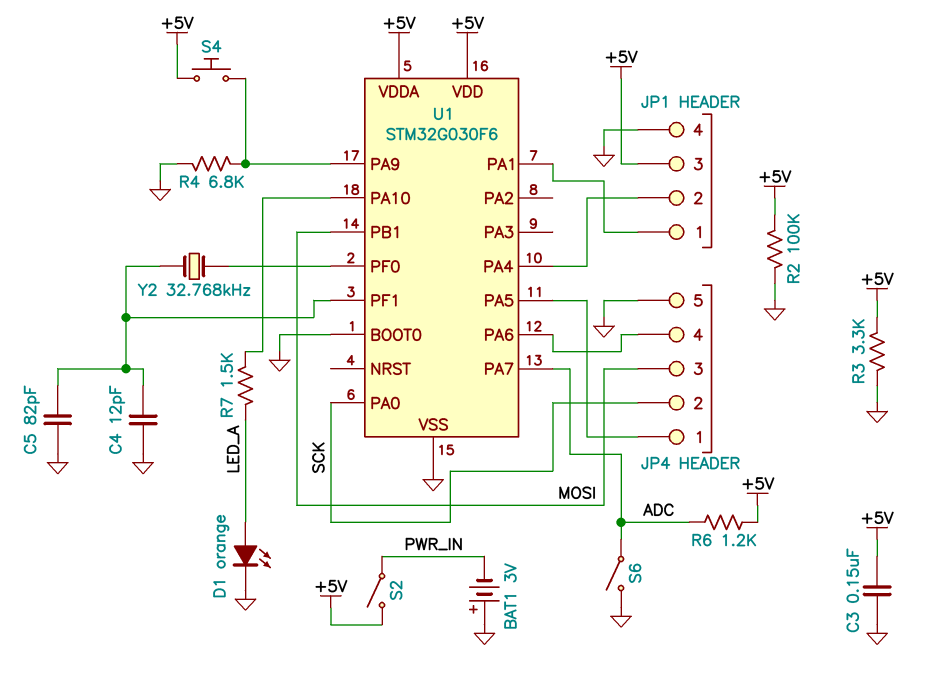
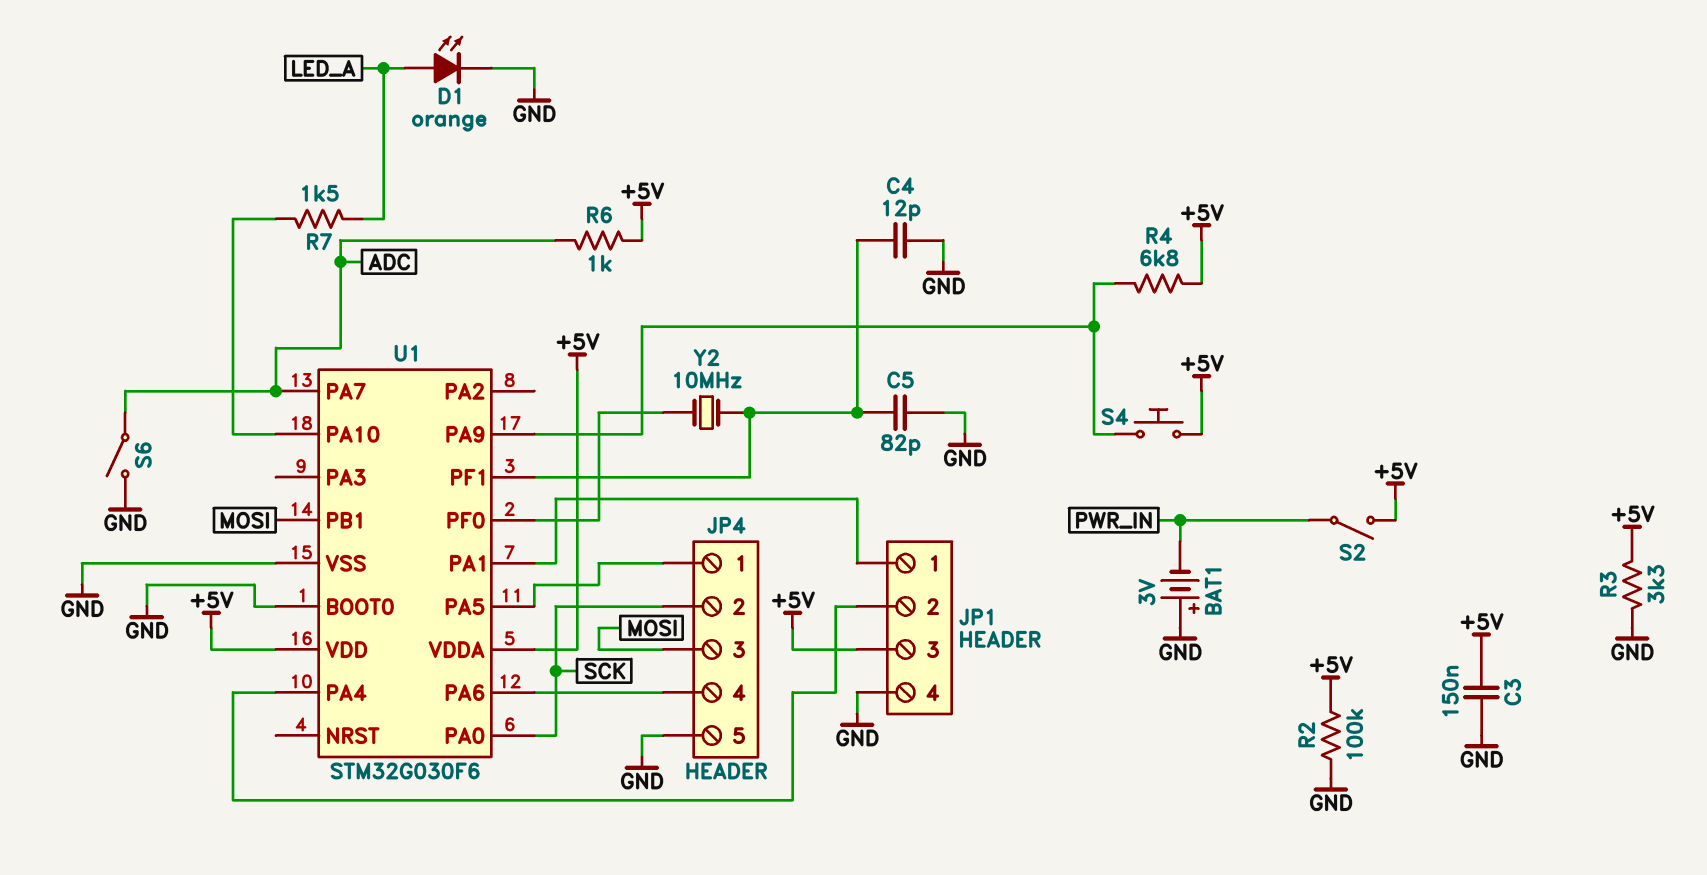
R4: 6.8k (GND, U1/PA9) -> 6.8k (+5V, U1/PA9)
R6: 1.2k (+5V, ADC) -> 1k (+5V, ADC)
Y2: 32.768kHz (U1/PF0, U1/PF1) -> 10MHz (U1/PF0, U1/PF1)

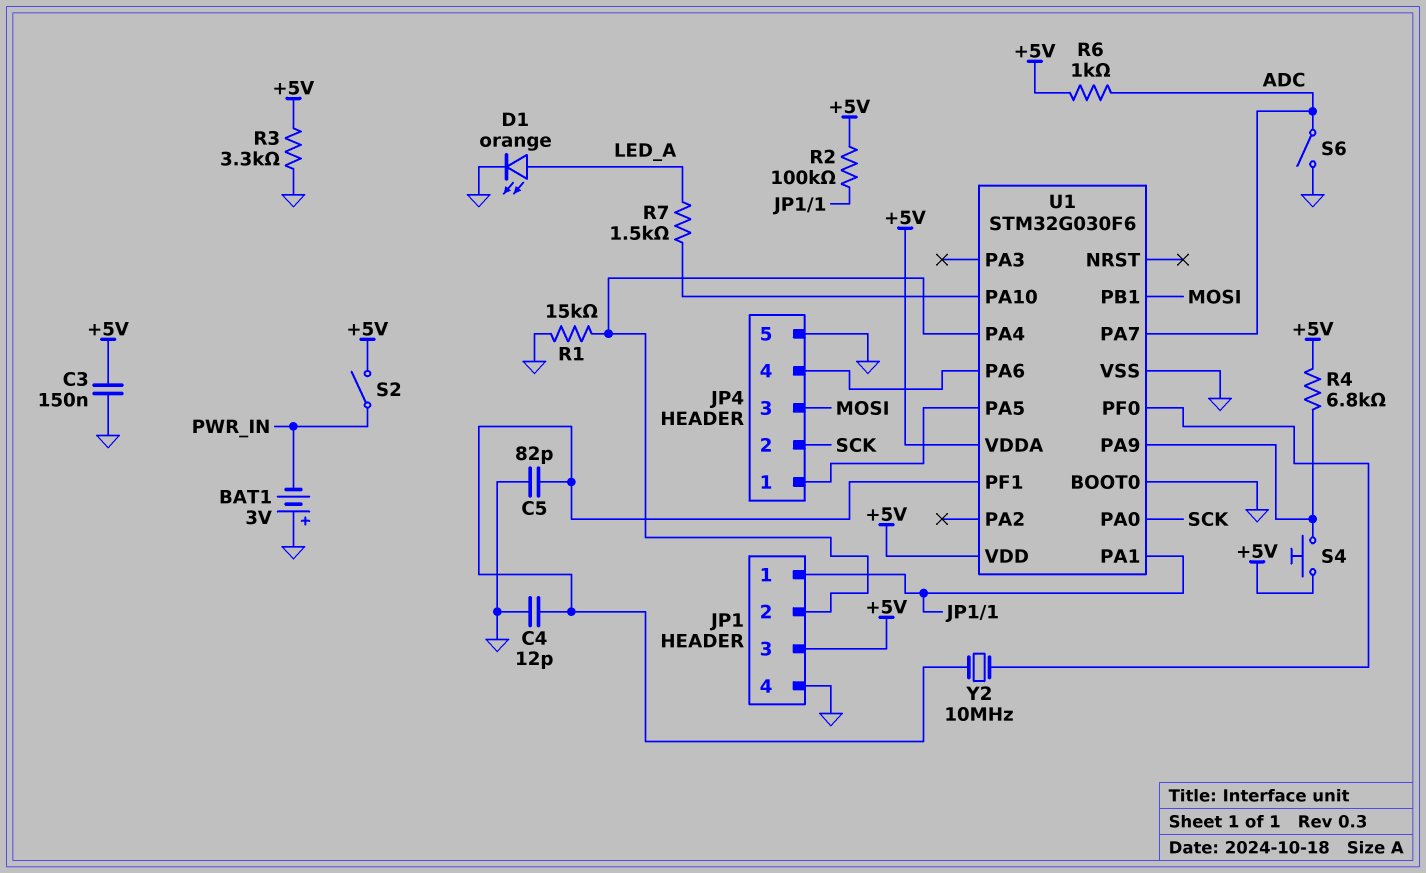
R1: none -> 15k (GND, JP1/2)
R2: 100k (+5V, GND) -> 100k (+5V, JP1/1)

